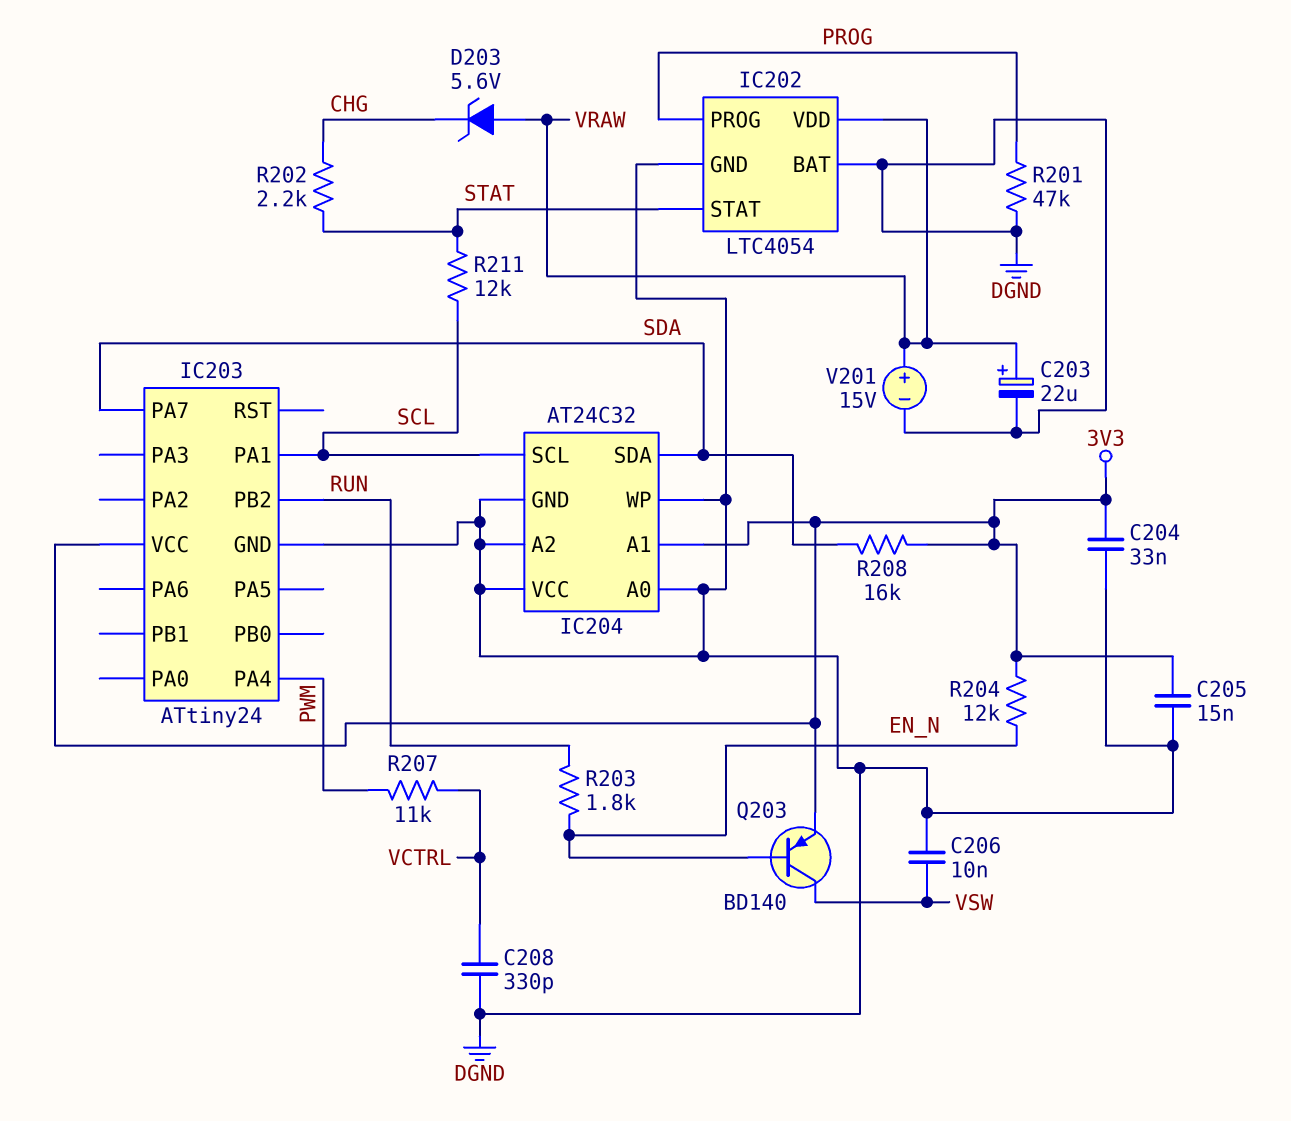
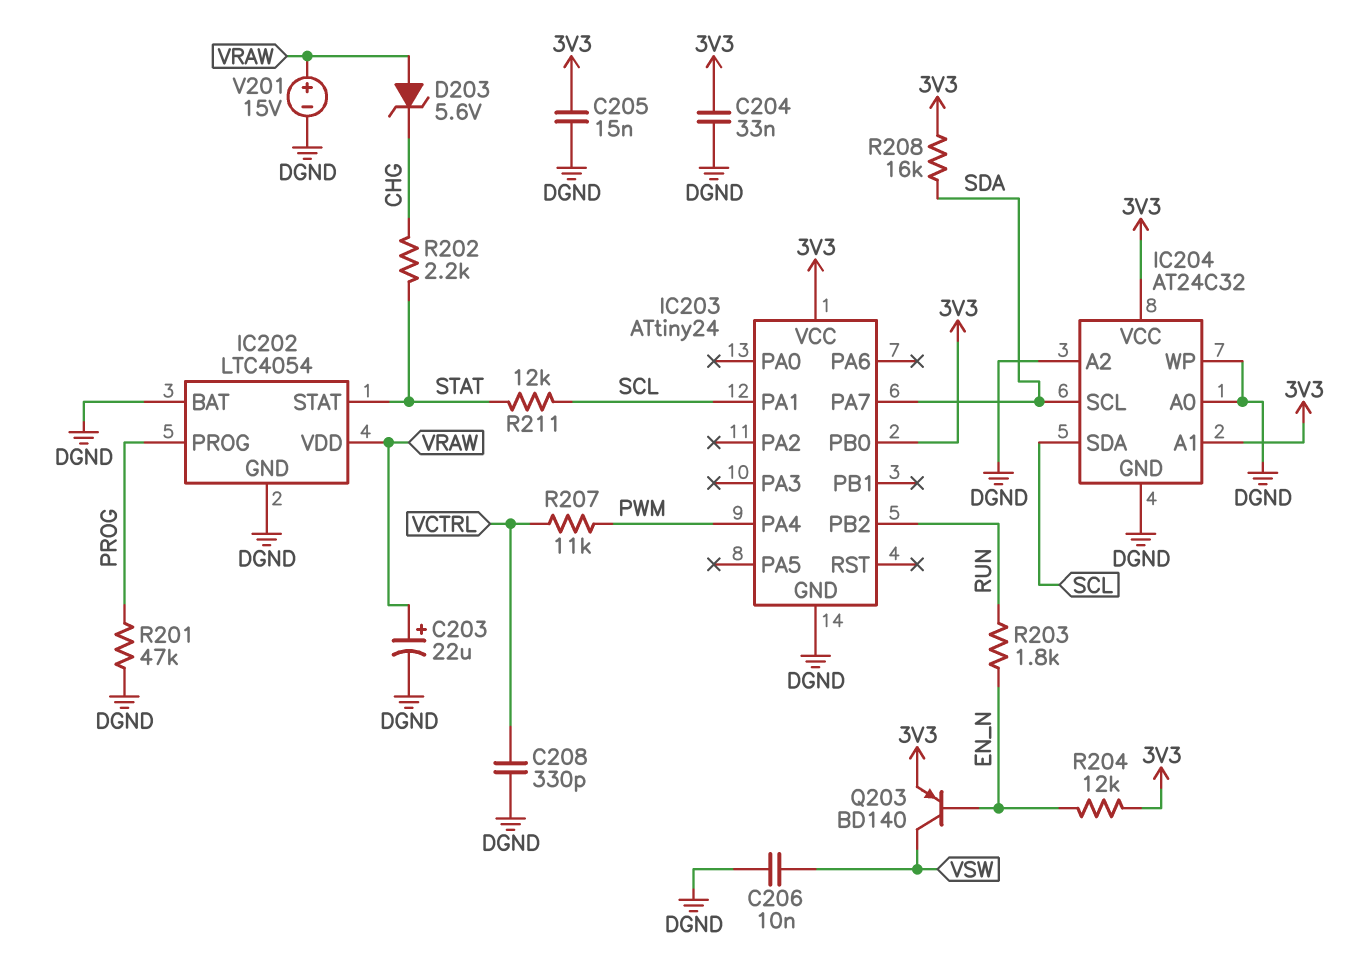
IC203 pin PB0: none -> 3V3
IC204 pin SCL: SCL -> SDA
IC204 pin SDA: SDA -> SCL
IC204 pin VCC: DGND -> 3V3

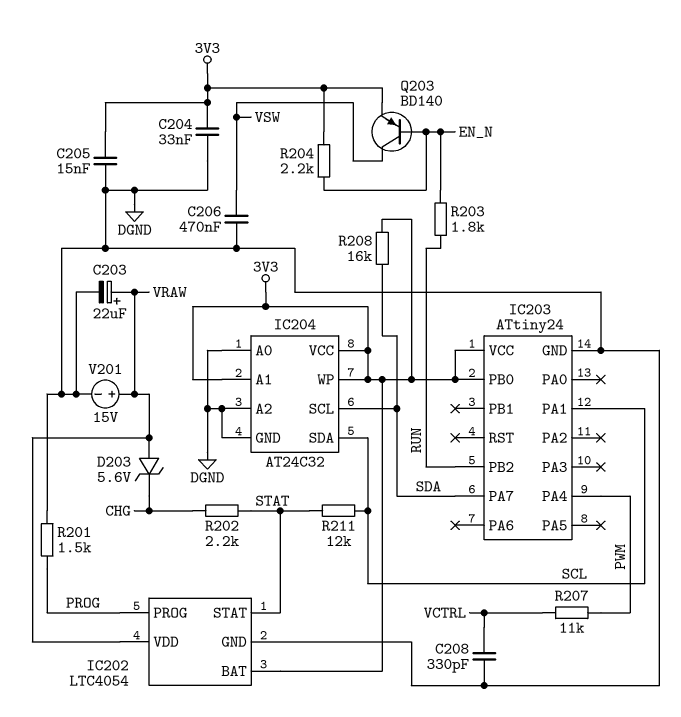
C206: 10nF (DGND, VSW) -> 470nF (DGND, VSW)
IC202 pin BAT: DGND -> 3V3
IC204 pin WP: DGND -> 3V3
R201: 47k (DGND, PROG) -> 1.5k (DGND, PROG)
R204: 12k (3V3, EN_N) -> 2.2k (3V3, EN_N)

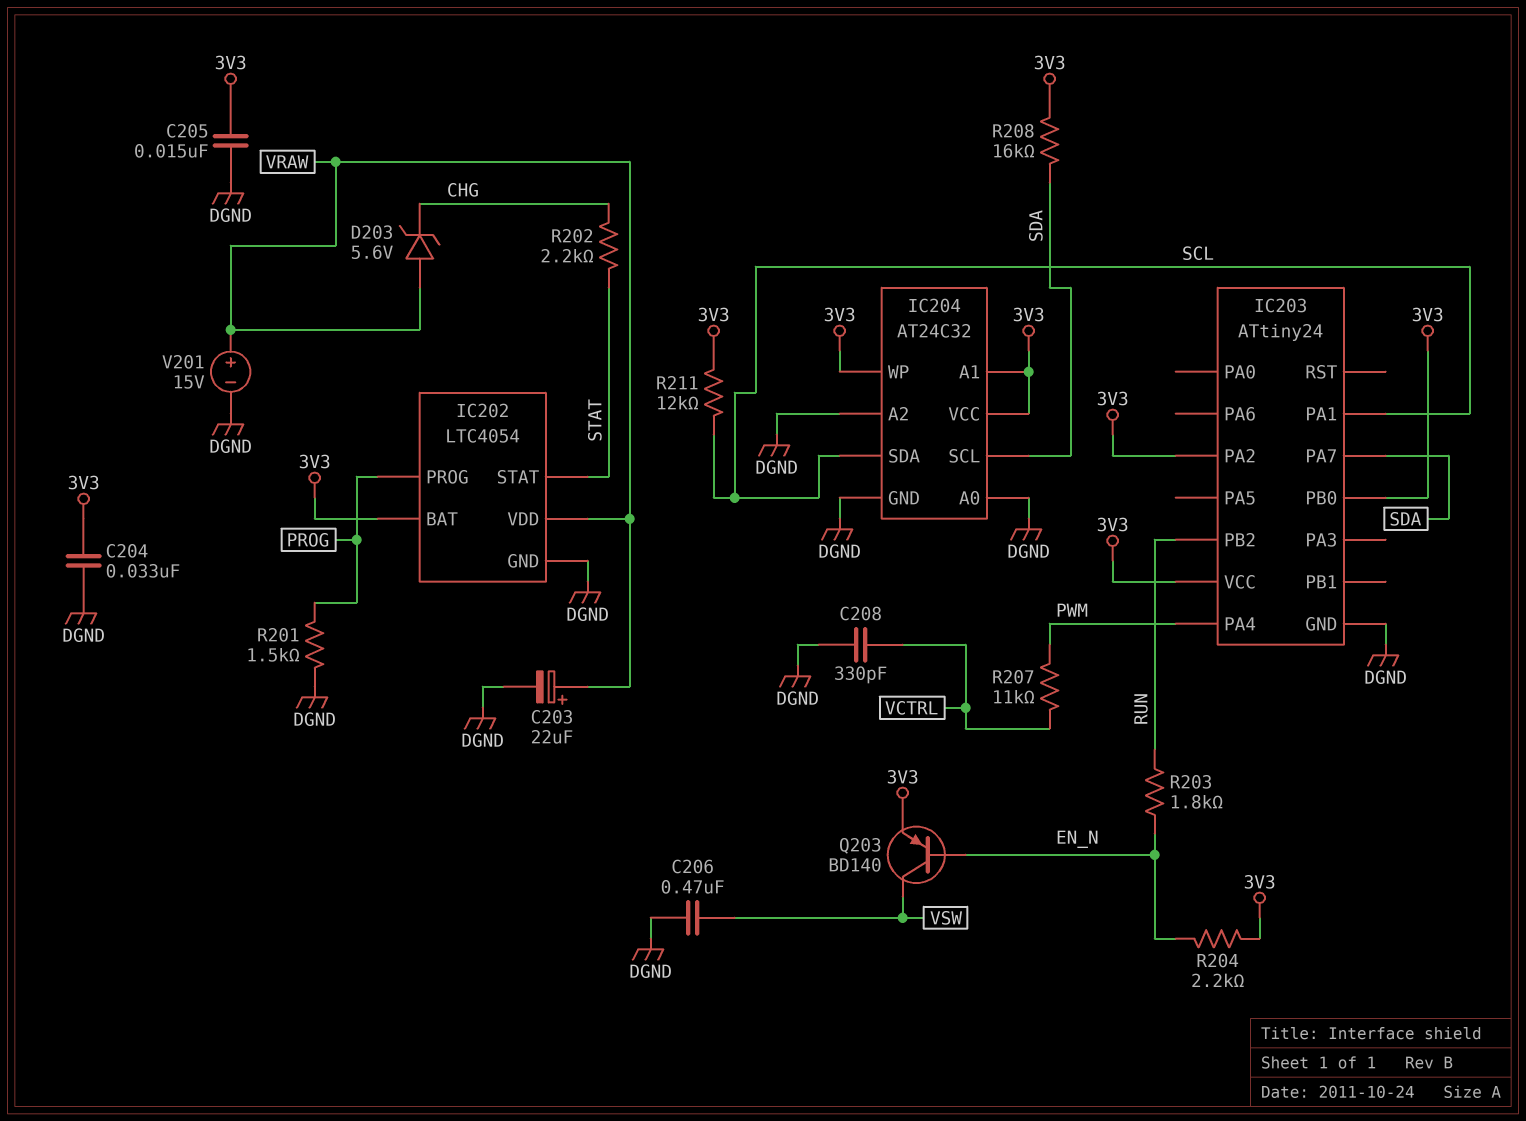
IC203 pin PA2: none -> 3V3
R211: 12k (SCL, STAT) -> 12k (3V3, SCL)

